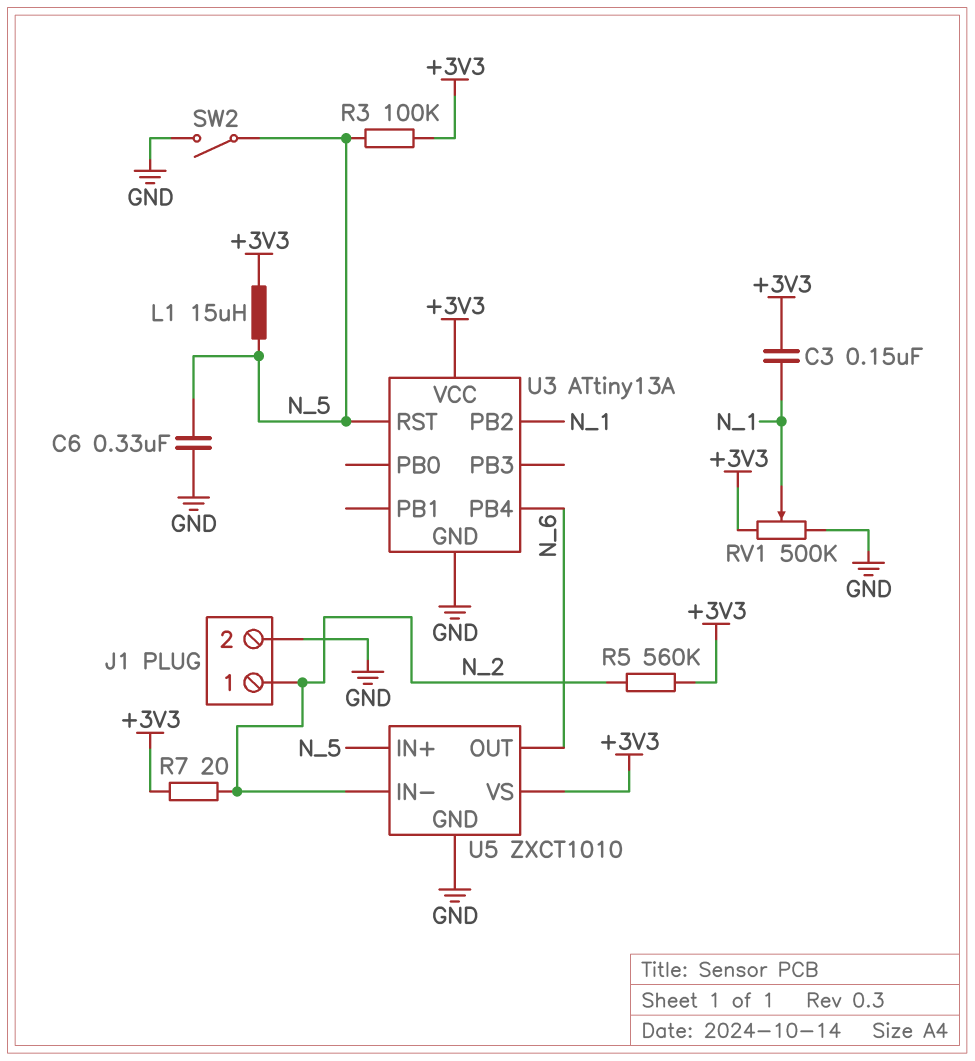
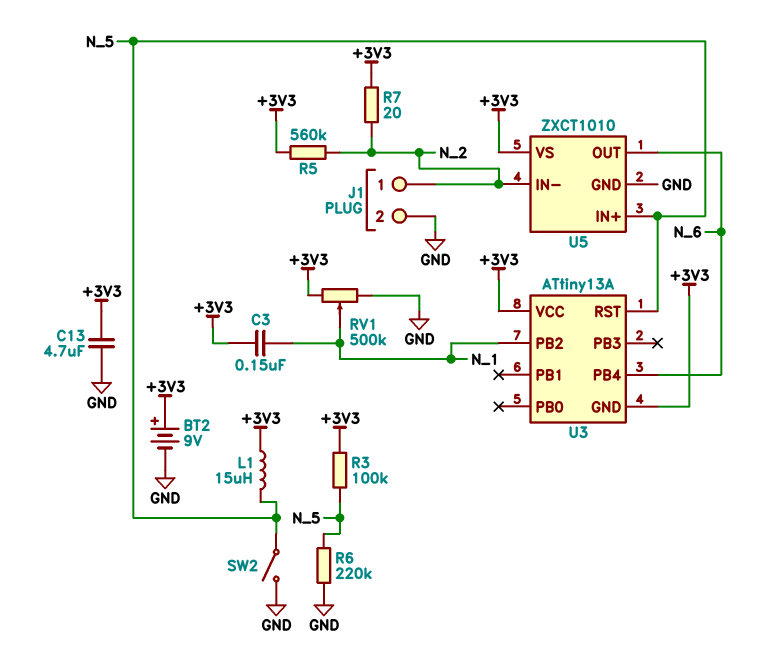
BT2: none -> 9V (plus +3V3, minus GND)
C6: 330nF (GND, N_5) -> none
C13: none -> 4.7uF (+3V3, GND)
R6: none -> 220k (GND, N_5)
U3 pin GND: GND -> +3V3

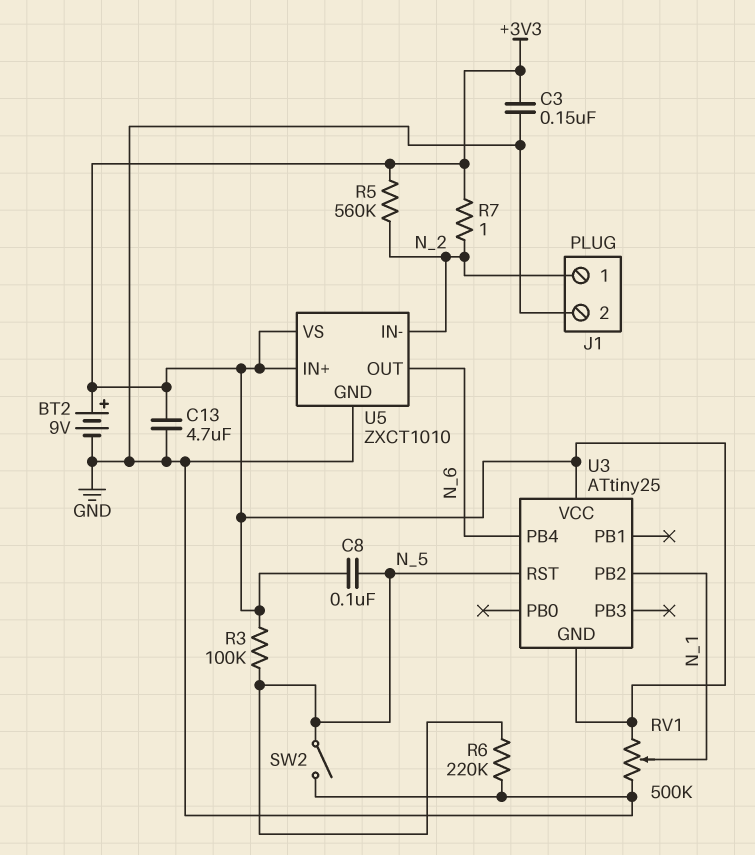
C3: 150nF (+3V3, N_1) -> 150nF (+3V3, GND)
C8: none -> 100nF (+3V3, N_5)
L1: 15uH (+3V3, N_5) -> none
R7: 20 (+3V3, N_2) -> 1 (+3V3, N_2)
U3: ATtiny13A -> ATtiny25
U5 pin IN+: N_5 -> +3V3

